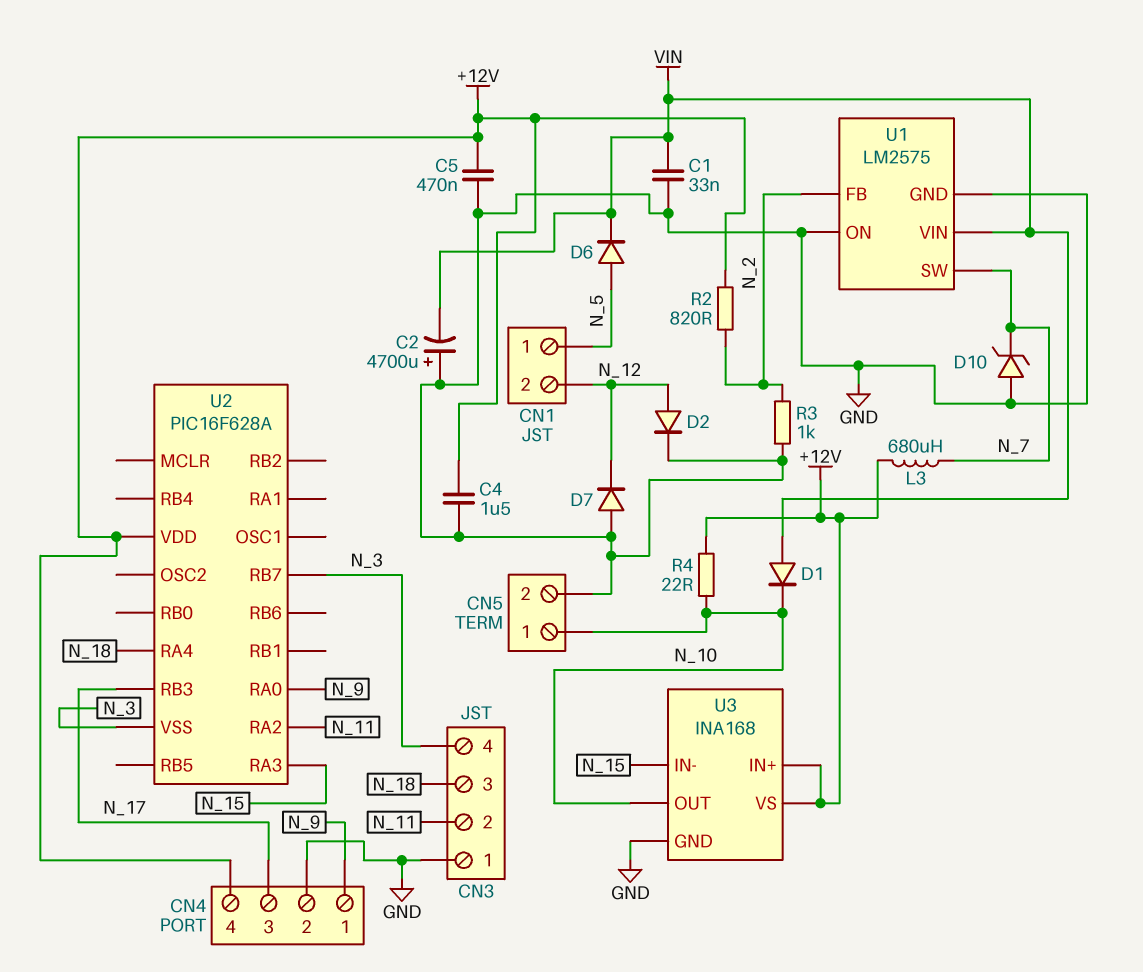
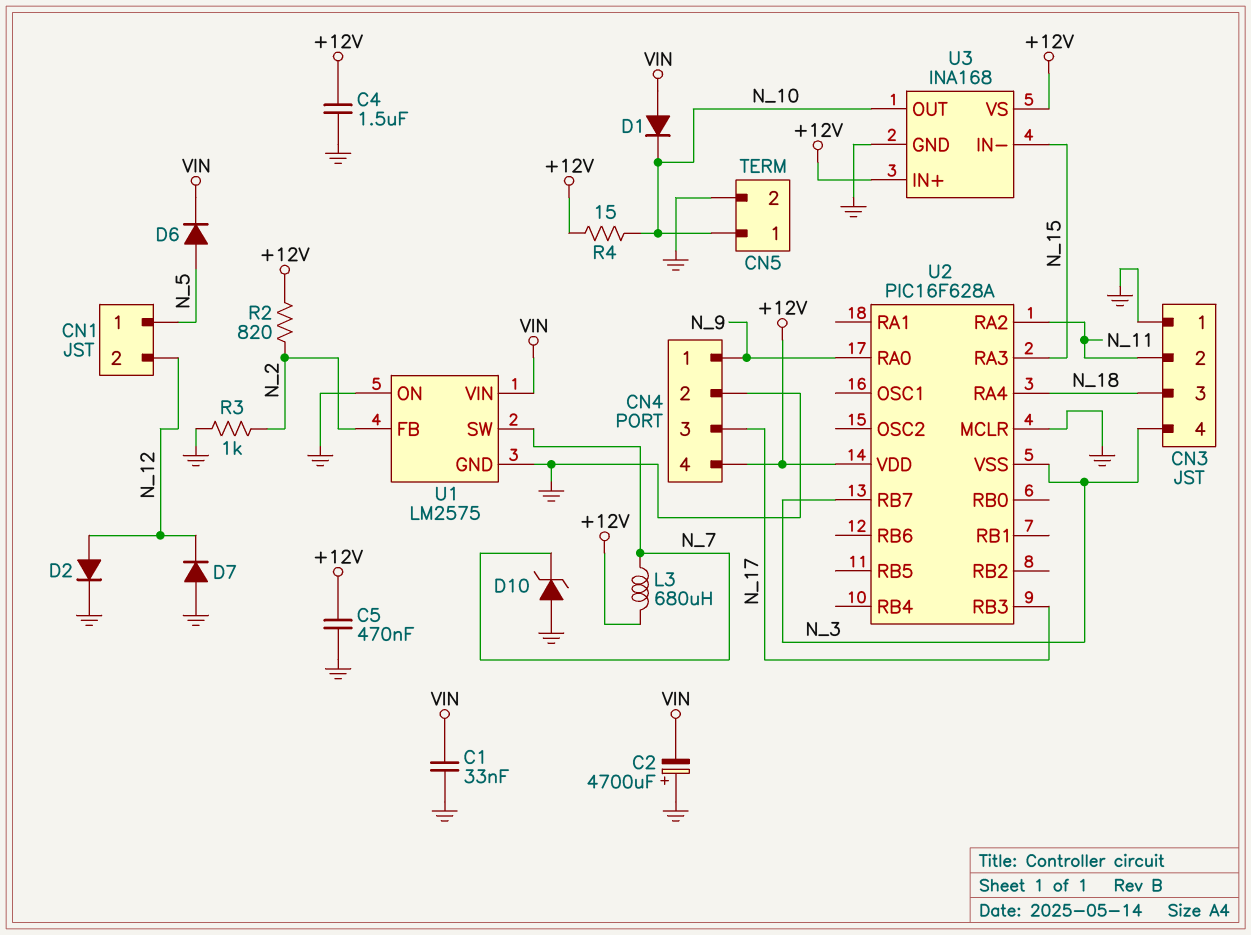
R4: 22 (+12V, N_10) -> 15 (+12V, N_10)
U2 pin MCLR: none -> GND

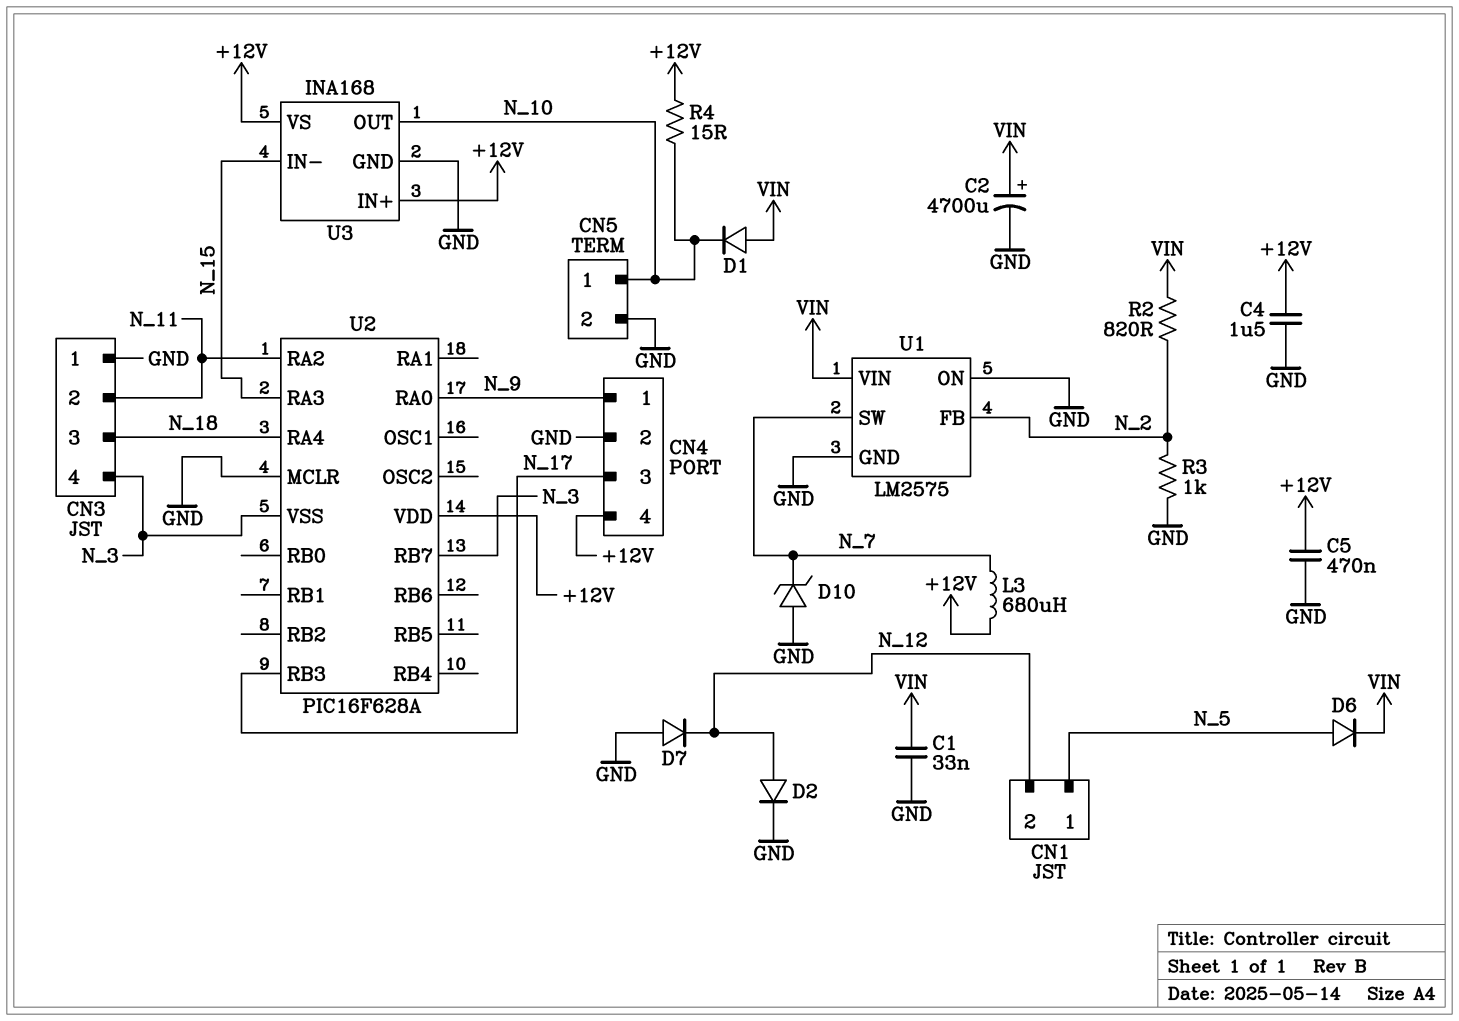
C2: 4700uF (plus GND, minus VIN) -> 4700uF (plus VIN, minus GND)
R2: 820 (+12V, N_2) -> 820 (N_2, VIN)

